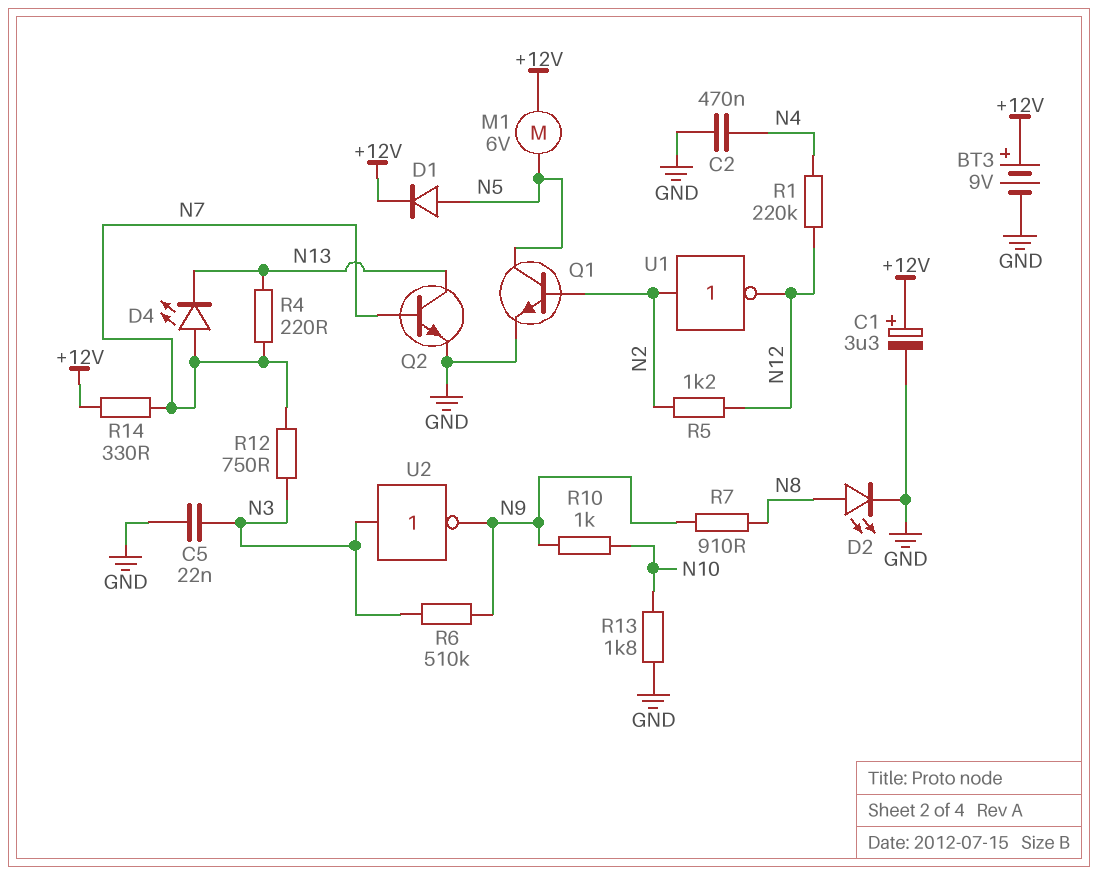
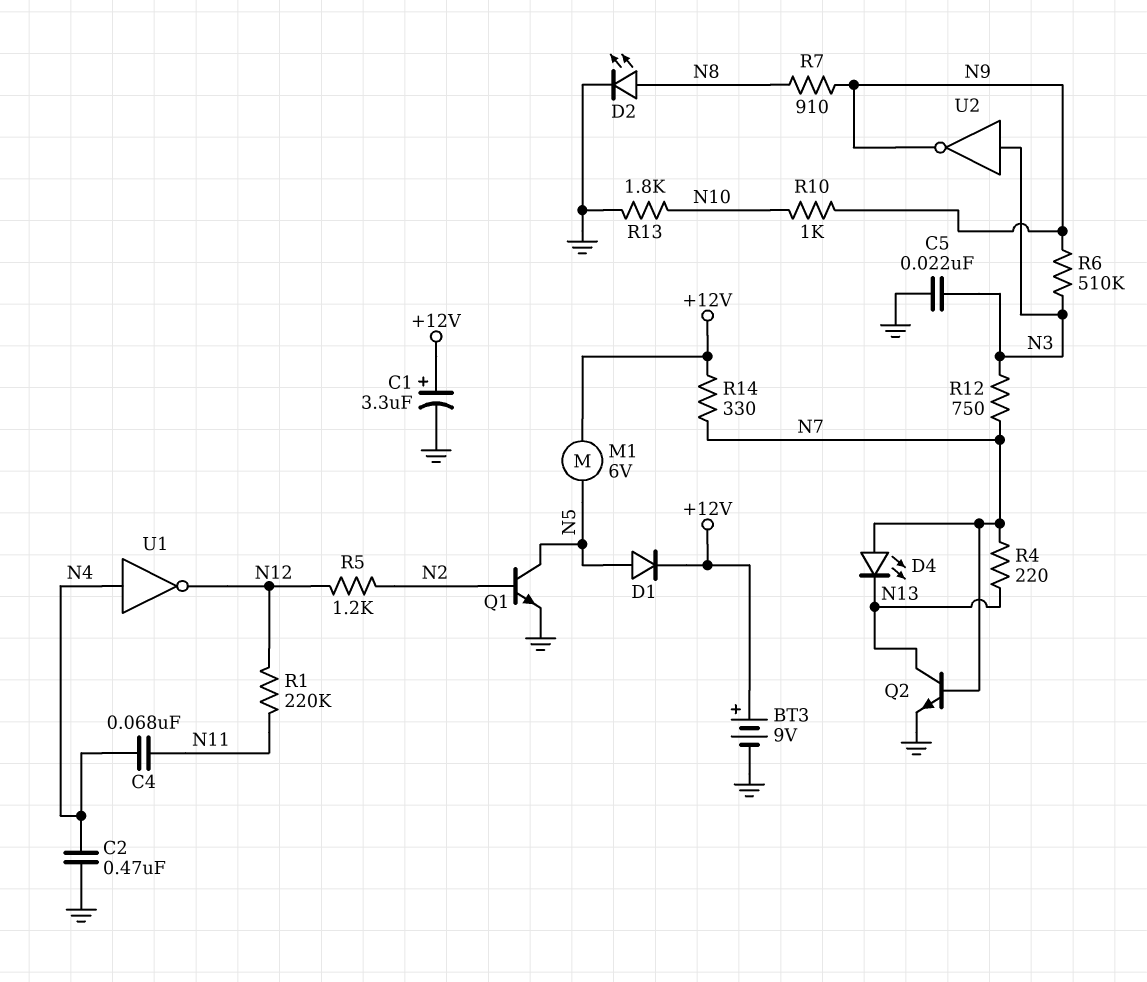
C4: none -> 68nF (N4, N11)
R1: 220k (N4, N12) -> 220k (N11, N12)
U1: NOT (in N2, out N12) -> NOT (in N4, out N12)

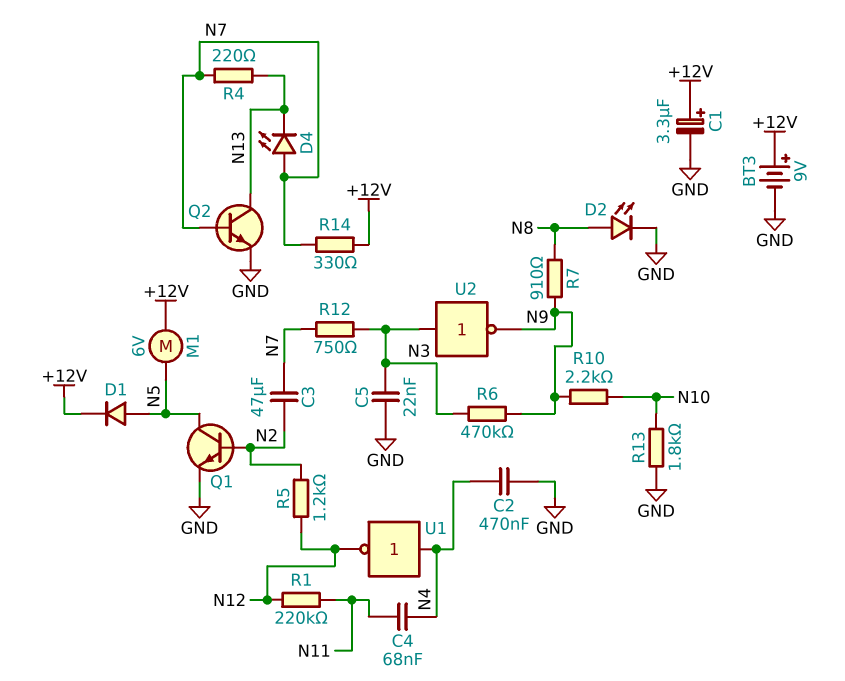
C3: none -> 47uF (N2, N7)
R6: 510k (N3, N9) -> 470k (N3, N9)
R10: 1k (N9, N10) -> 2.2k (N9, N10)

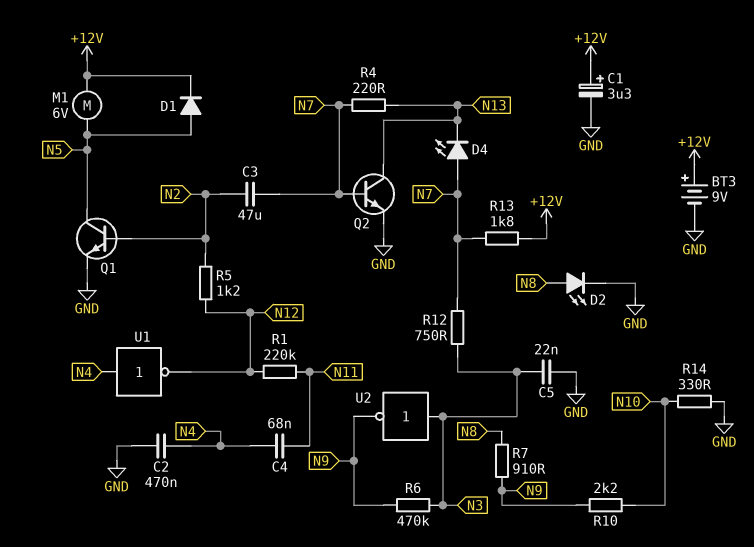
R13: 1.8k (GND, N10) -> 1.8k (+12V, N7)
R14: 330 (+12V, N7) -> 330 (GND, N10)

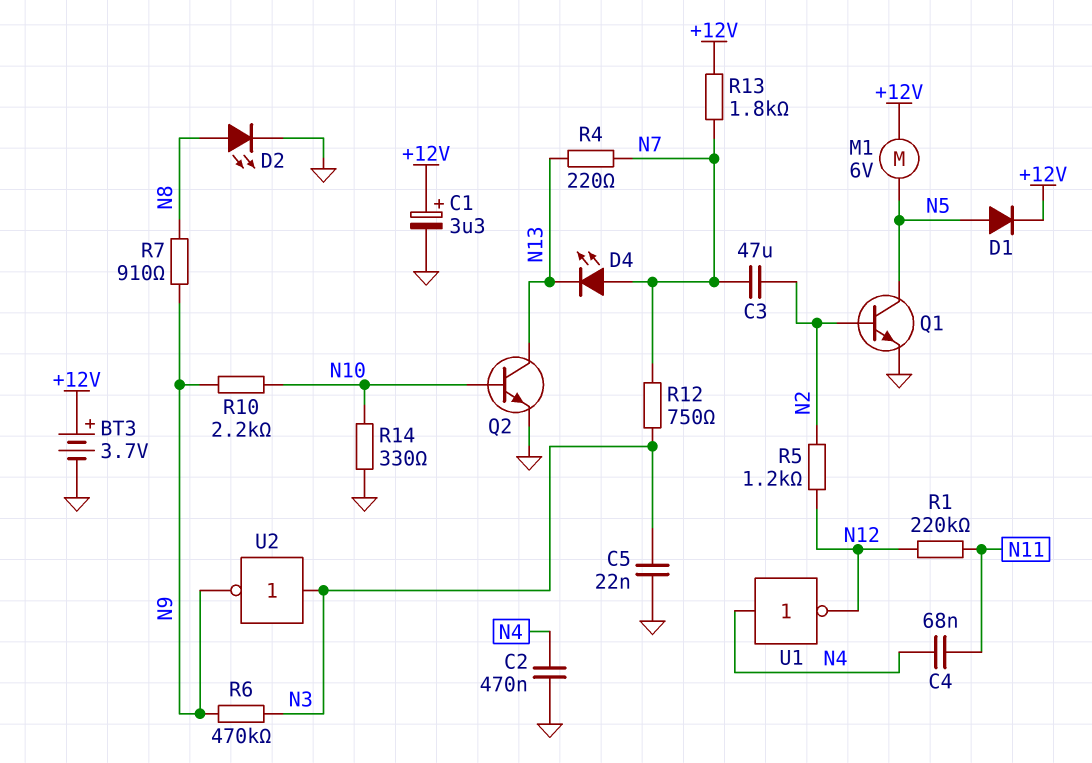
BT3: 9V (plus +12V, minus GND) -> 3.7V (plus +12V, minus GND)
Q2: NPN (B N7, C N13, E GND) -> NPN (B N10, C N13, E GND)

